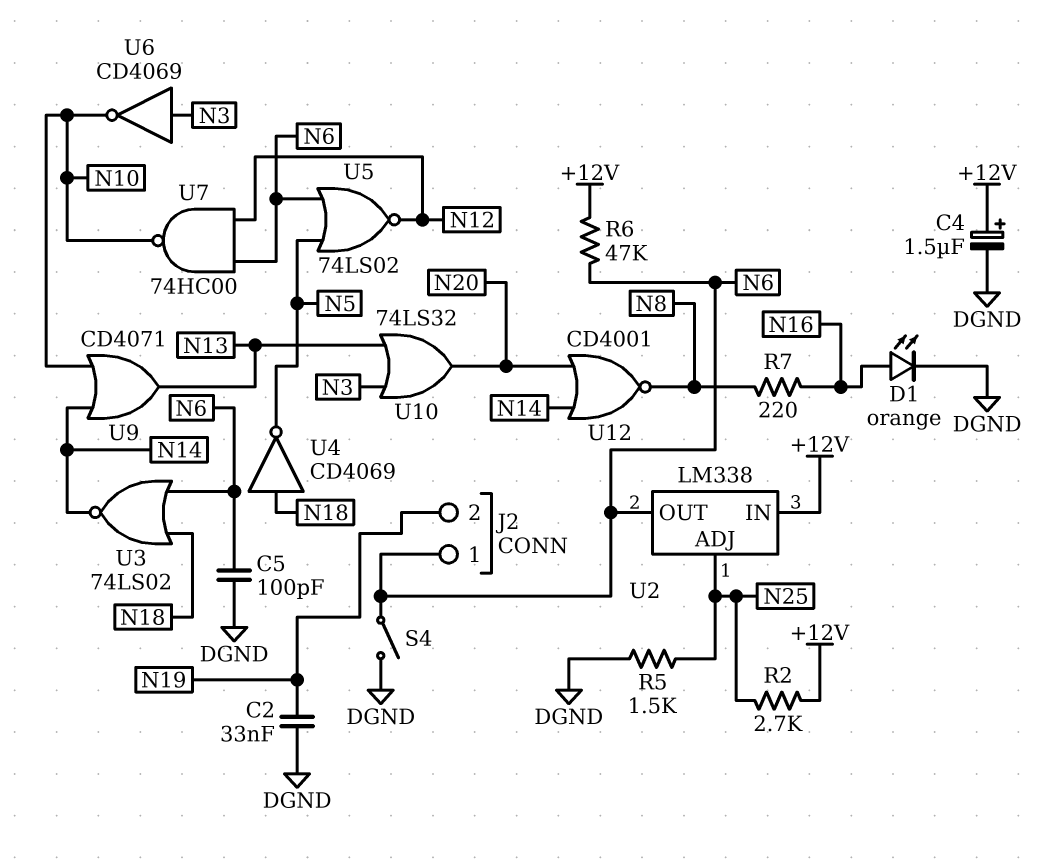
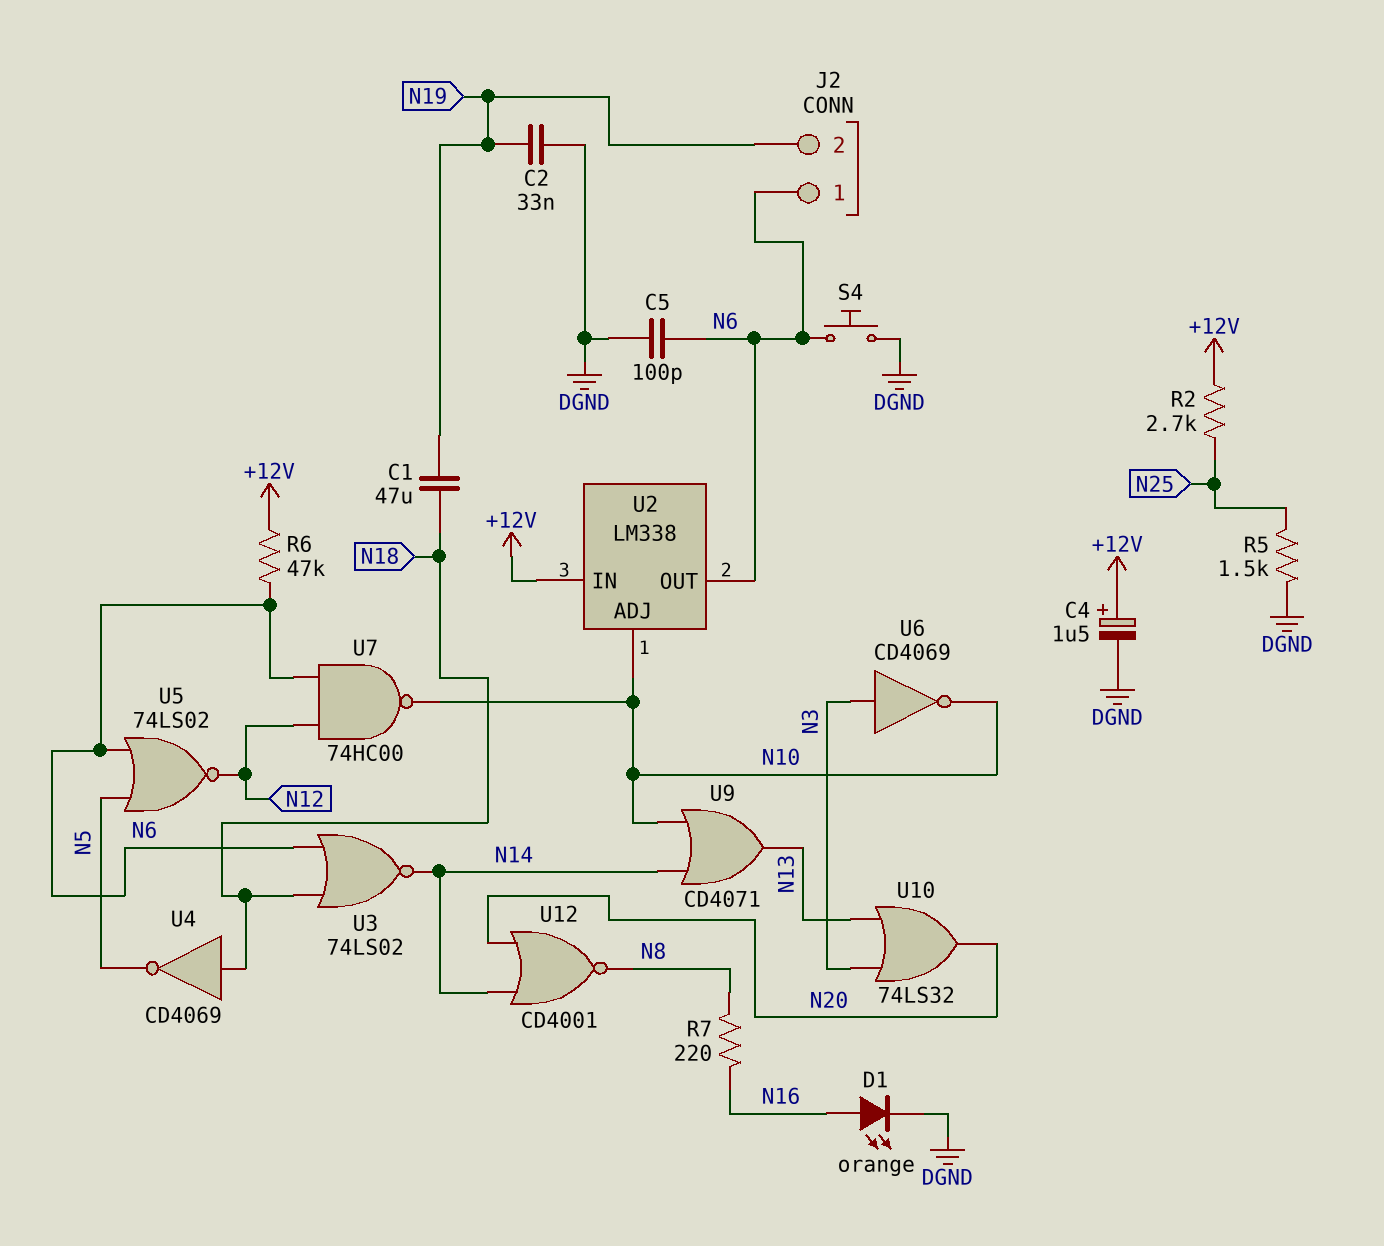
C1: none -> 47uF (N18, N19)
S4: switch (DGND, N6) -> button (DGND, N6)
U2 pin ADJ: N25 -> N10

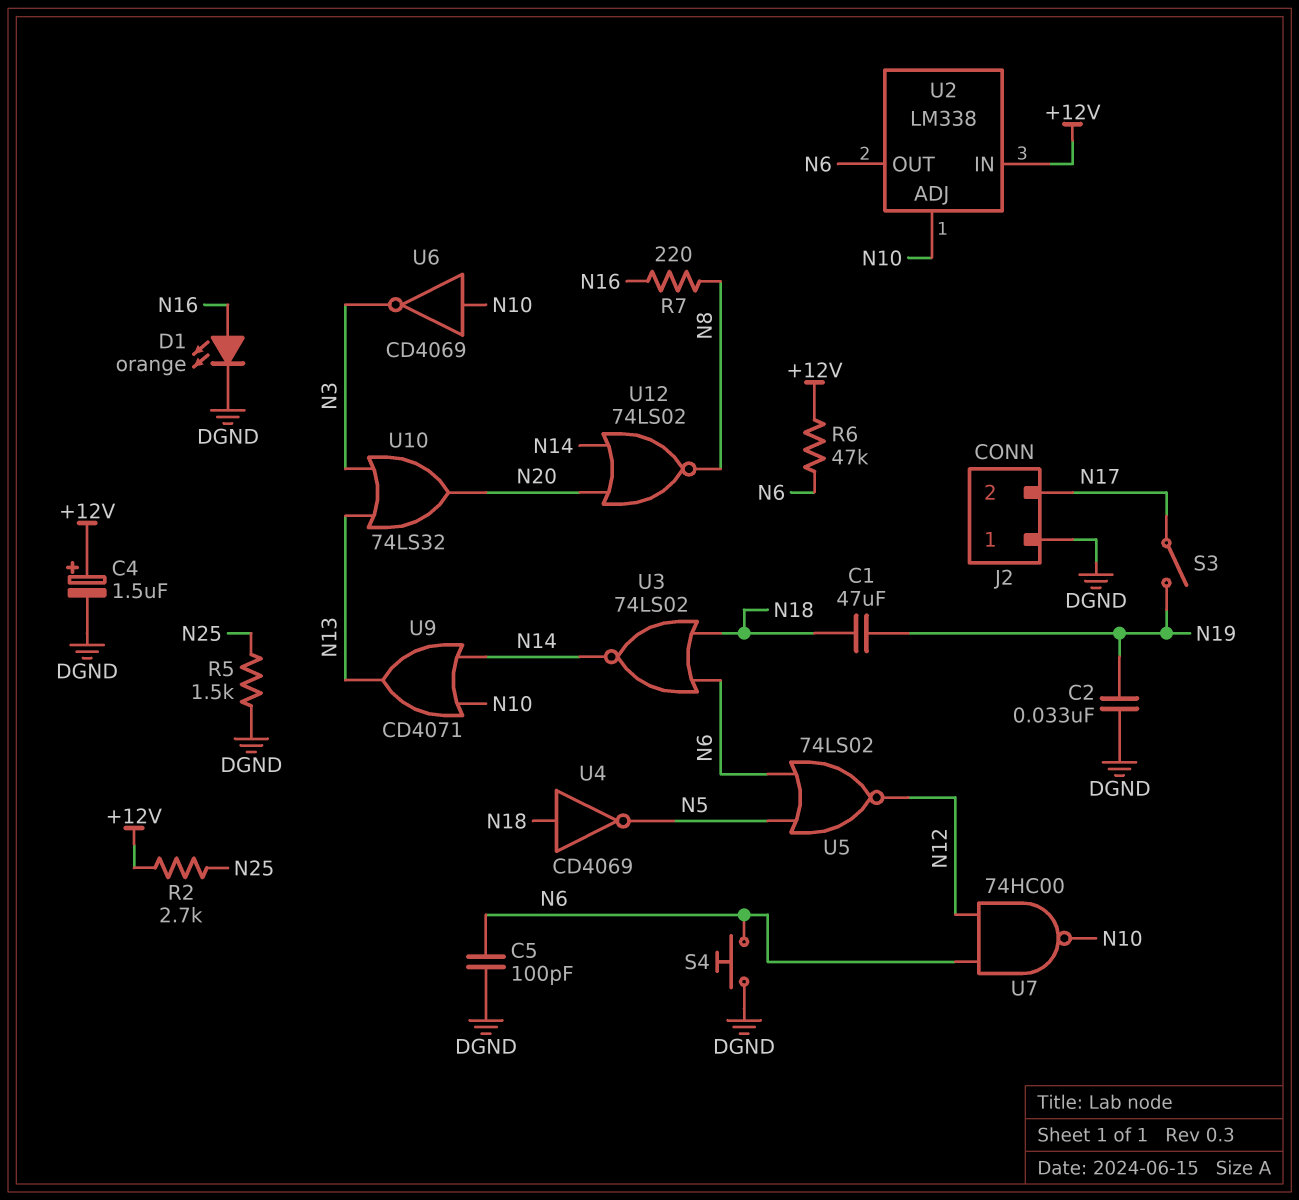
J2 pin 1: N6 -> DGND
J2 pin 2: N19 -> N17
S3: none -> switch (N17, N19)
U6: NOT CD4069 (in N3, out N10) -> NOT CD4069 (in N10, out N3)
U12: NOR CD4001 (in N14, in N20, out N8) -> NOR 74LS02 (in N14, in N20, out N8)

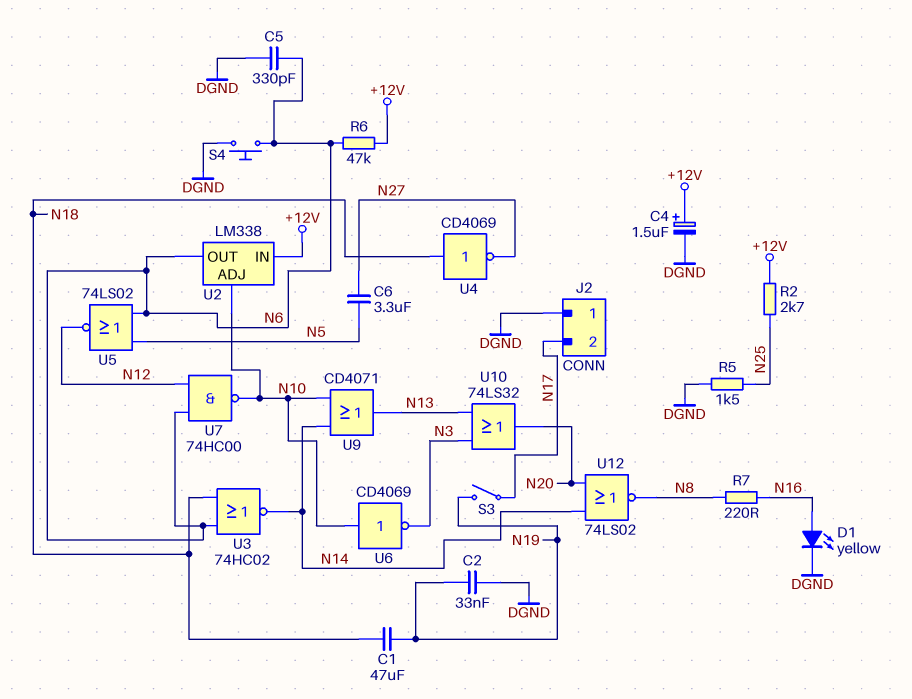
C5: 100pF (DGND, N6) -> 330pF (DGND, N6)
C6: none -> 3.3uF (N5, N27)
D1: LED orange (A N16, K DGND) -> LED yellow (A N16, K DGND)
U3: NOR 74LS02 (in N6, in N18, out N14) -> NOR 74HC02 (in N6, in N18, out N14)
U4: NOT CD4069 (in N18, out N5) -> NOT CD4069 (in N18, out N27)

